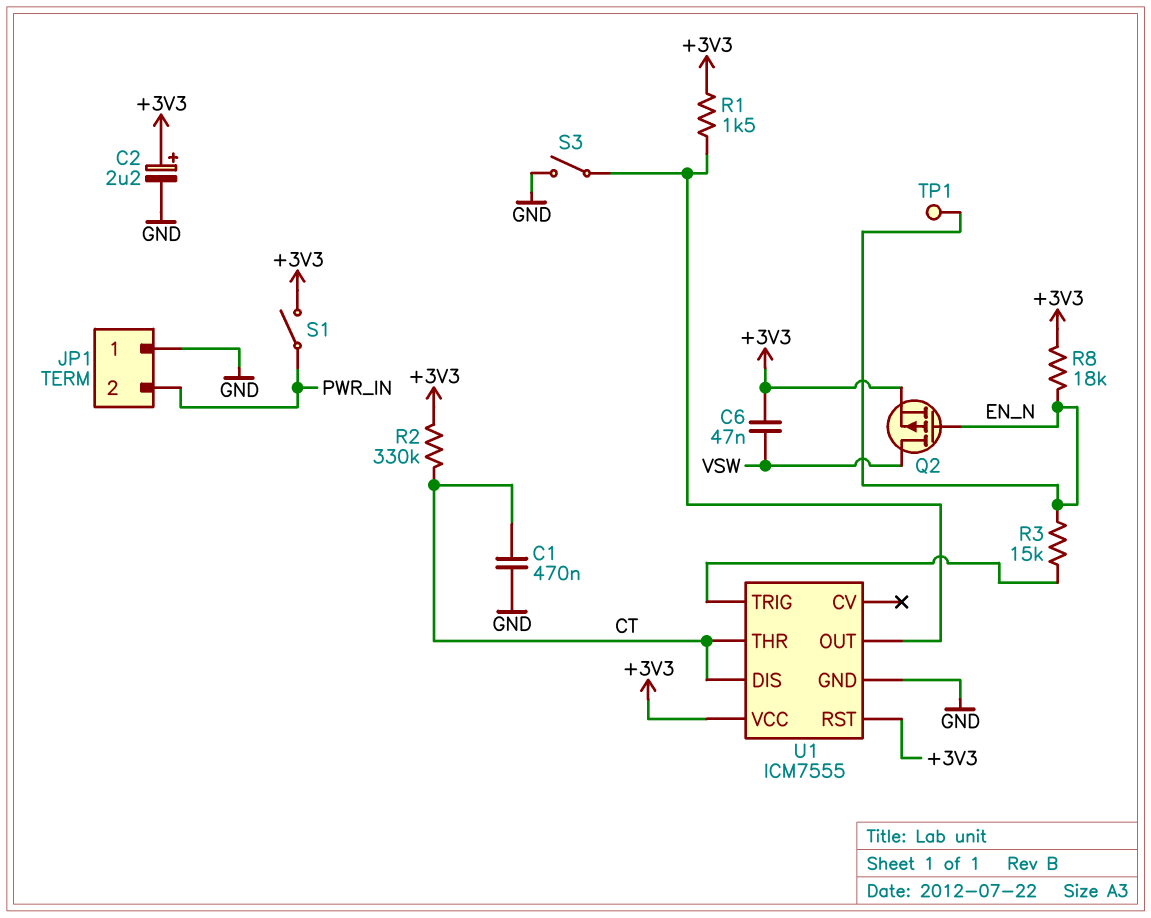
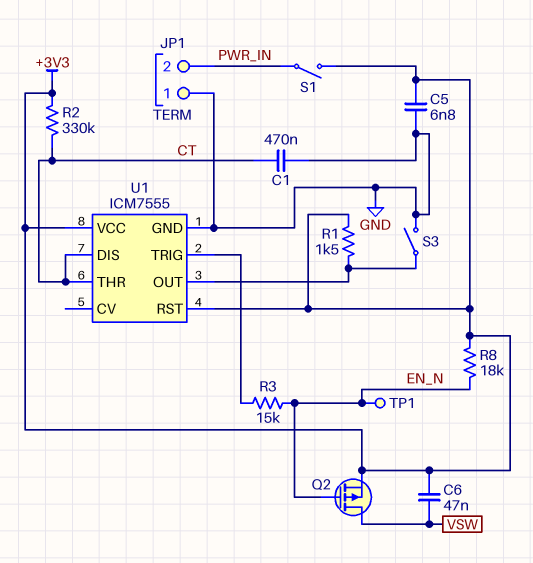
C2: 2.2uF (plus +3V3, minus GND) -> none
C5: none -> 6.8nF (+3V3, GND)

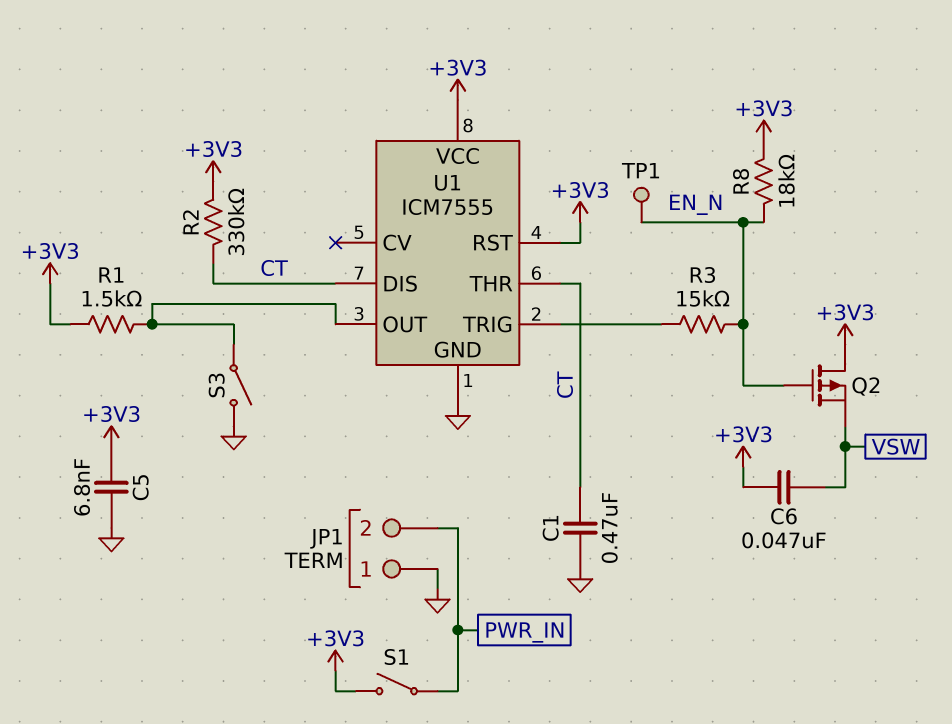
Q2: PMOS (G EN_N, D VSW, S +3V3) -> PMOS (G EN_N, D +3V3, S VSW)

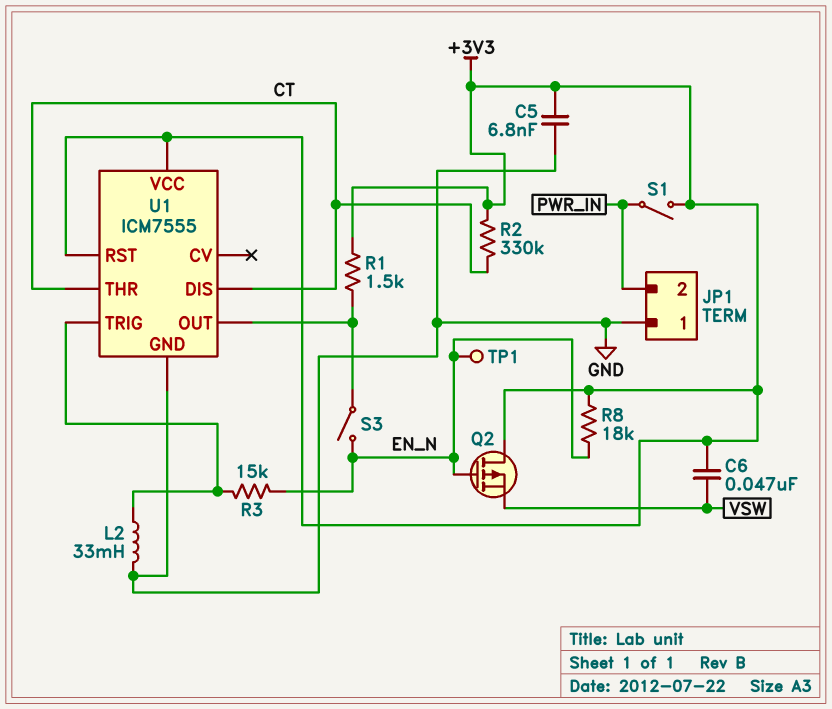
C1: 470nF (CT, GND) -> none
L2: none -> 33mH (GND, U1/TRIG)
S3: switch (GND, U1/OUT) -> switch (EN_N, U1/OUT)

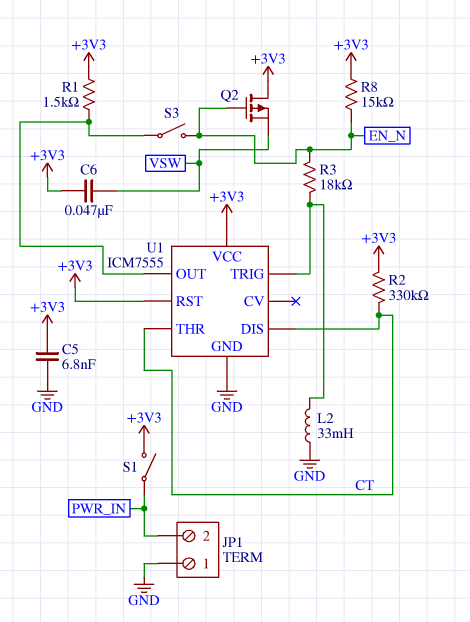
R3: 15k (EN_N, U1/TRIG) -> 18k (EN_N, U1/TRIG)
R8: 18k (+3V3, EN_N) -> 15k (+3V3, EN_N)
TP1: test point (EN_N) -> none

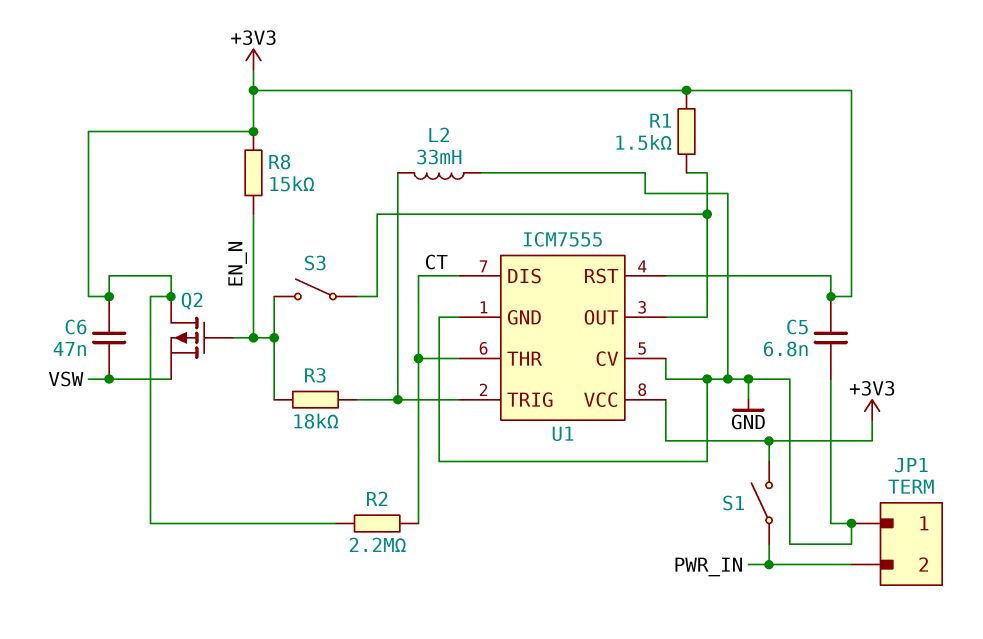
R2: 330k (+3V3, CT) -> 2.2M (+3V3, CT)
U1 pin CV: none -> GND

